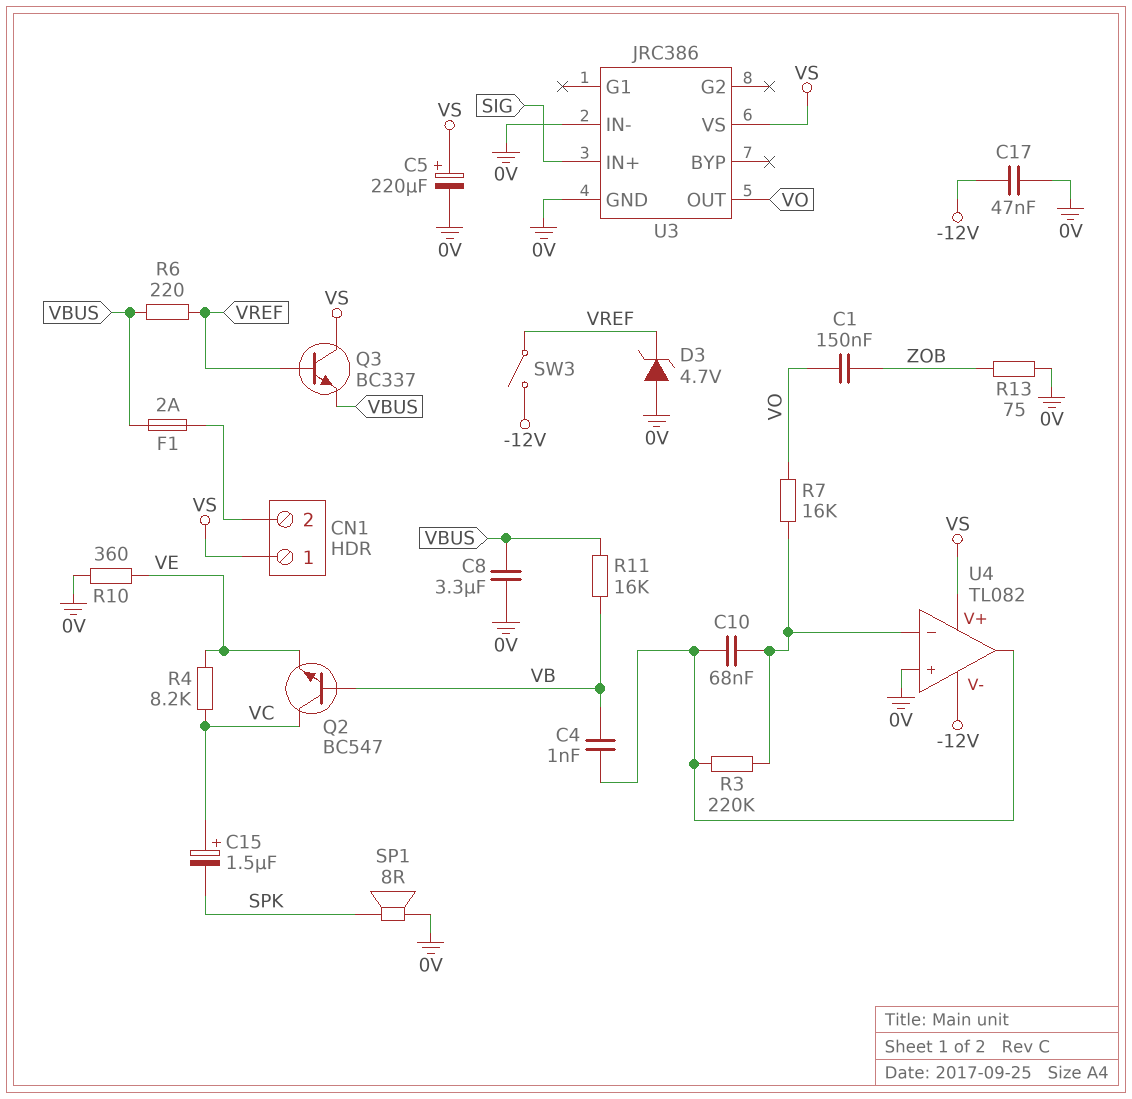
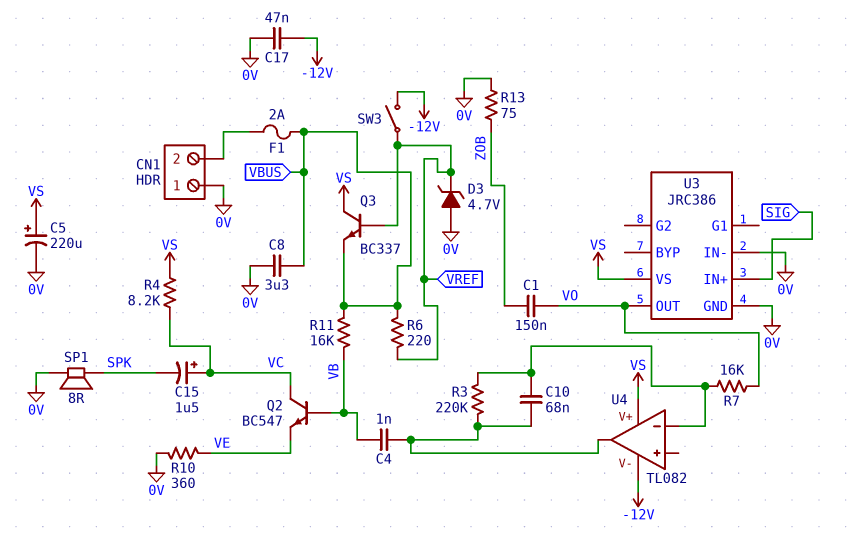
CN1 pin 1: VS -> 0V
R4: 8.2k (VC, VE) -> 8.2k (VC, VS)
U4 pin in+: 0V -> none

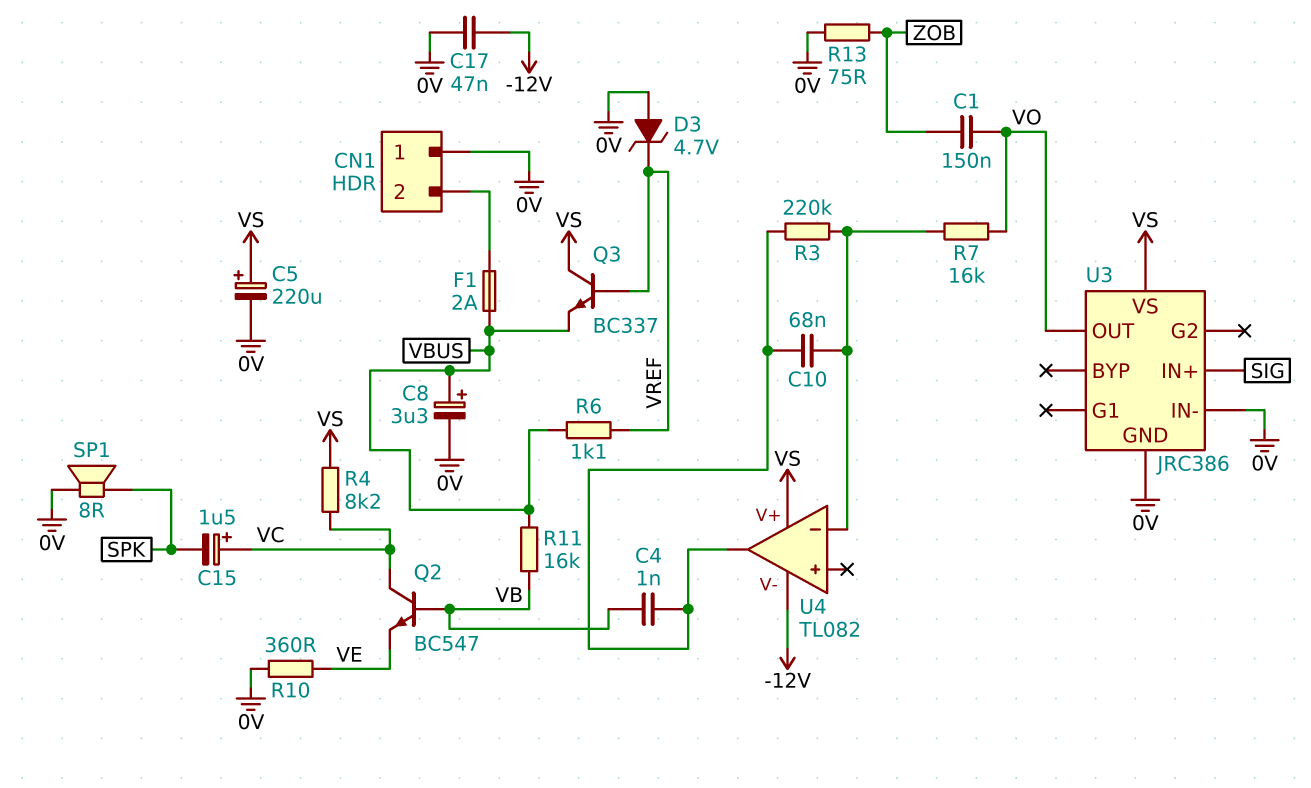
C8: 3.3uF (0V, VBUS) -> 3.3uF (plus VBUS, minus 0V)
R6: 220 (VBUS, VREF) -> 1.1k (VBUS, VREF)
SW3: switch (-12V, VREF) -> none

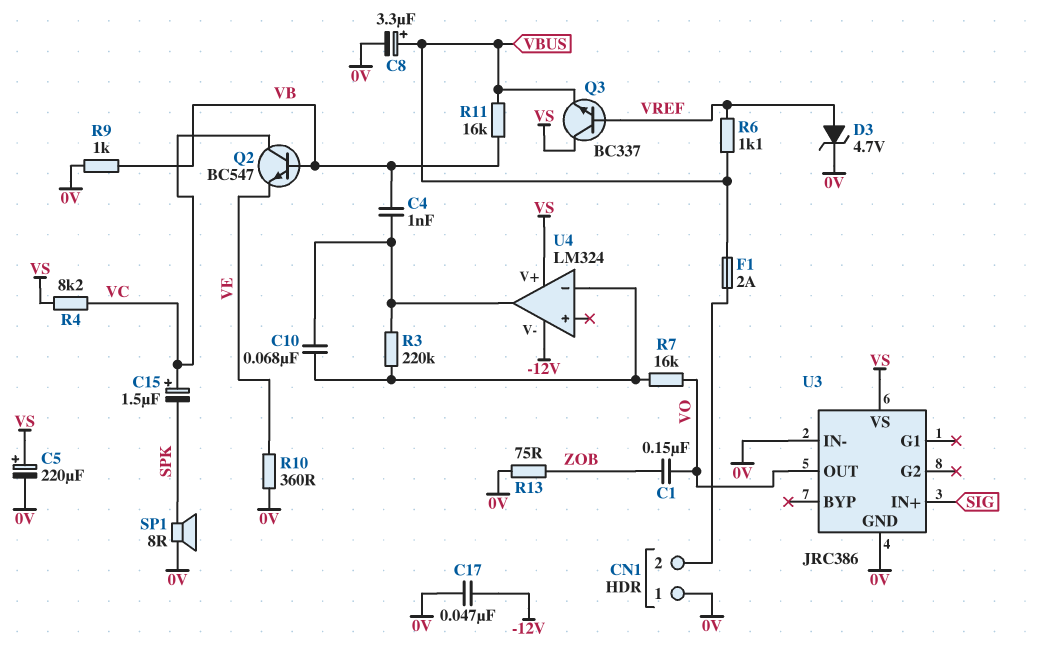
D3: zener 4.7V (A 0V, K VREF) -> zener 4.7V (A VREF, K 0V)
R9: none -> 1k (0V, VB)
U4: TL082 -> LM324

